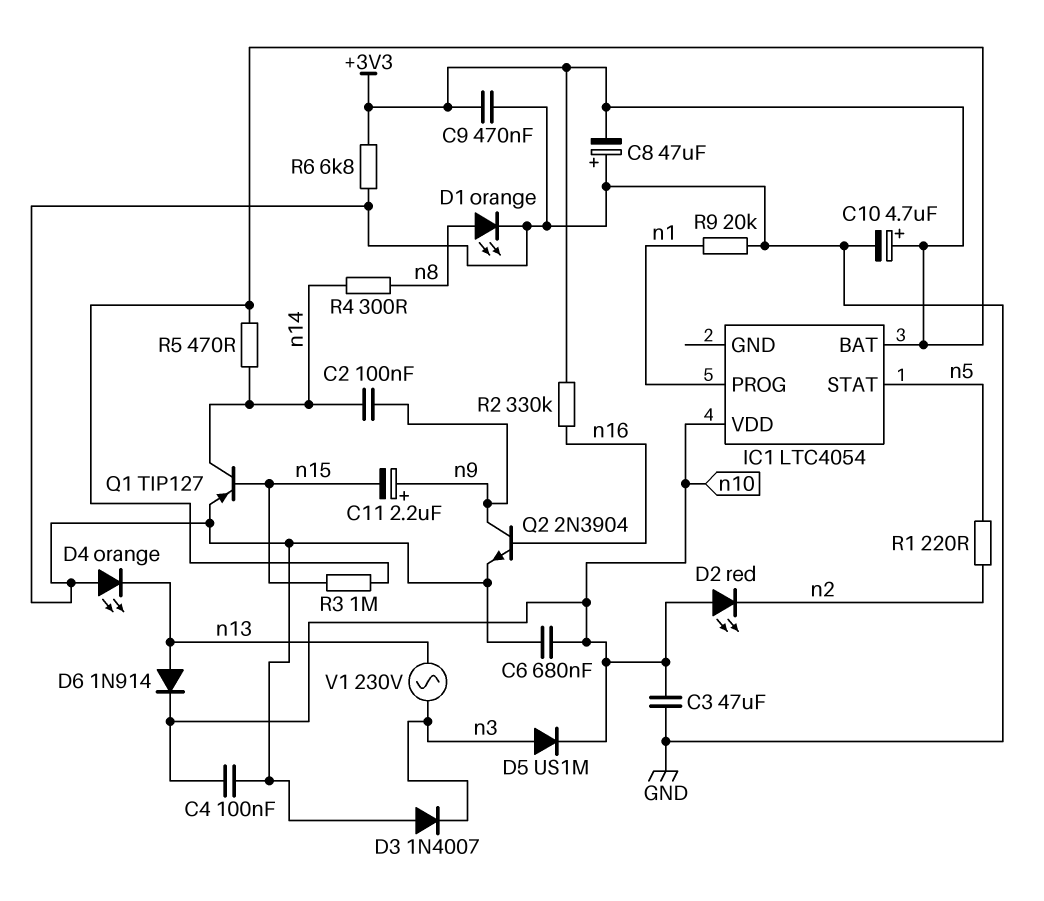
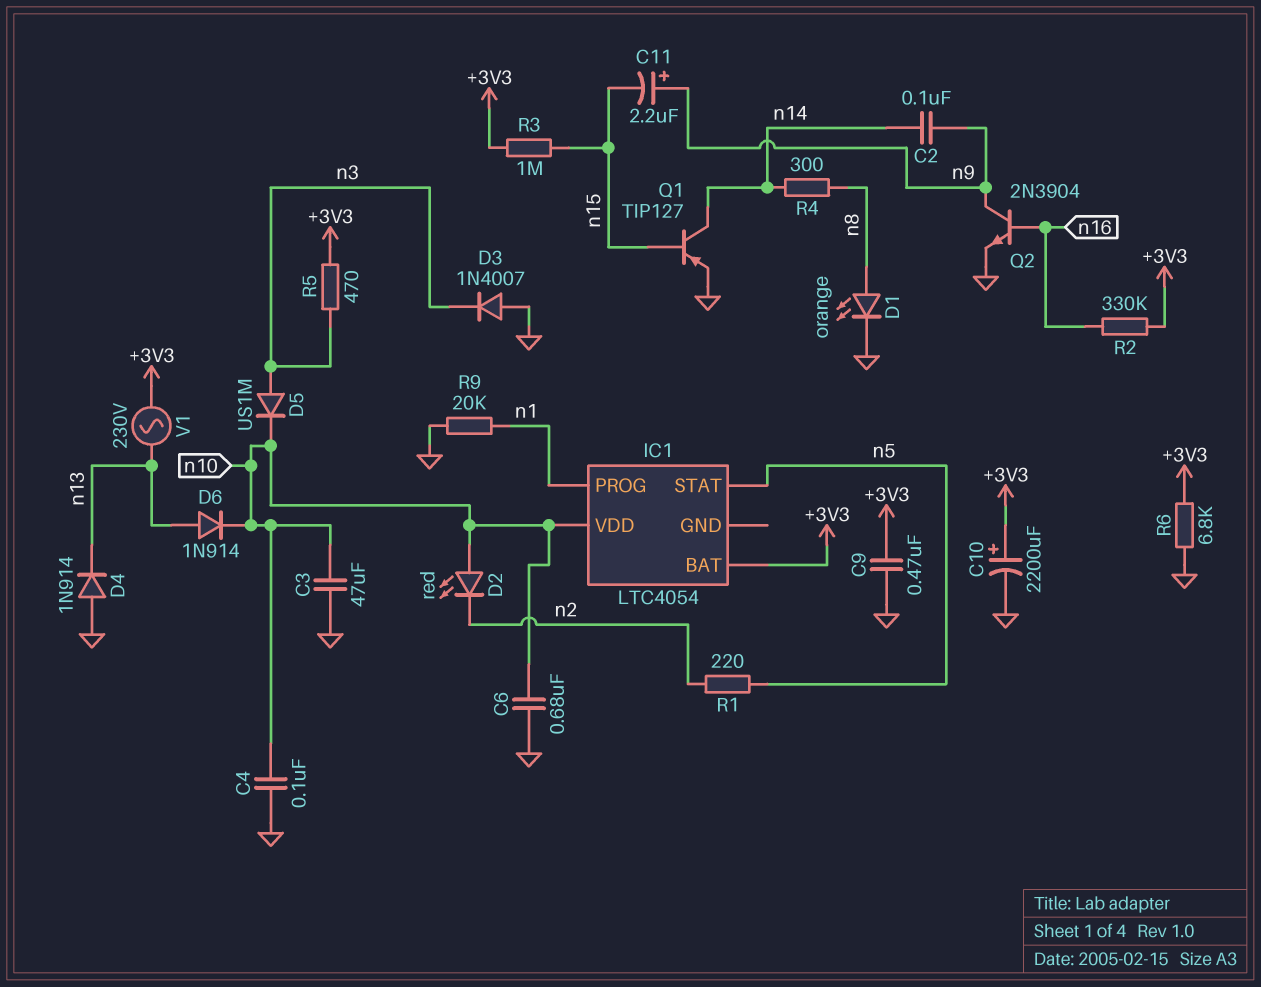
C8: 47uF (plus GND, minus +3V3) -> none
C10: 4.7uF (plus +3V3, minus GND) -> 2200uF (plus +3V3, minus GND)
D4: LED orange (A GND, K n13) -> diode 1N914 (A GND, K n13)
R5: 470 (+3V3, n14) -> 470 (+3V3, n3)
V1: AC 230V (n3, n13) -> AC 230V (+3V3, n13)

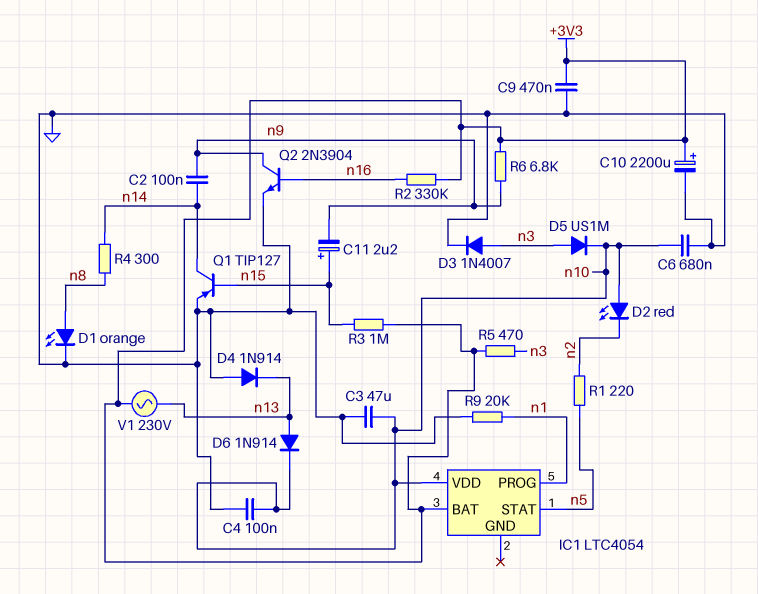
C11: 2.2uF (plus n9, minus n15) -> 2.2uF (plus n15, minus n9)
D3: diode 1N4007 (A GND, K n3) -> diode 1N4007 (A n3, K GND)
R6: 6.8k (+3V3, GND) -> 6.8k (+3V3, n9)

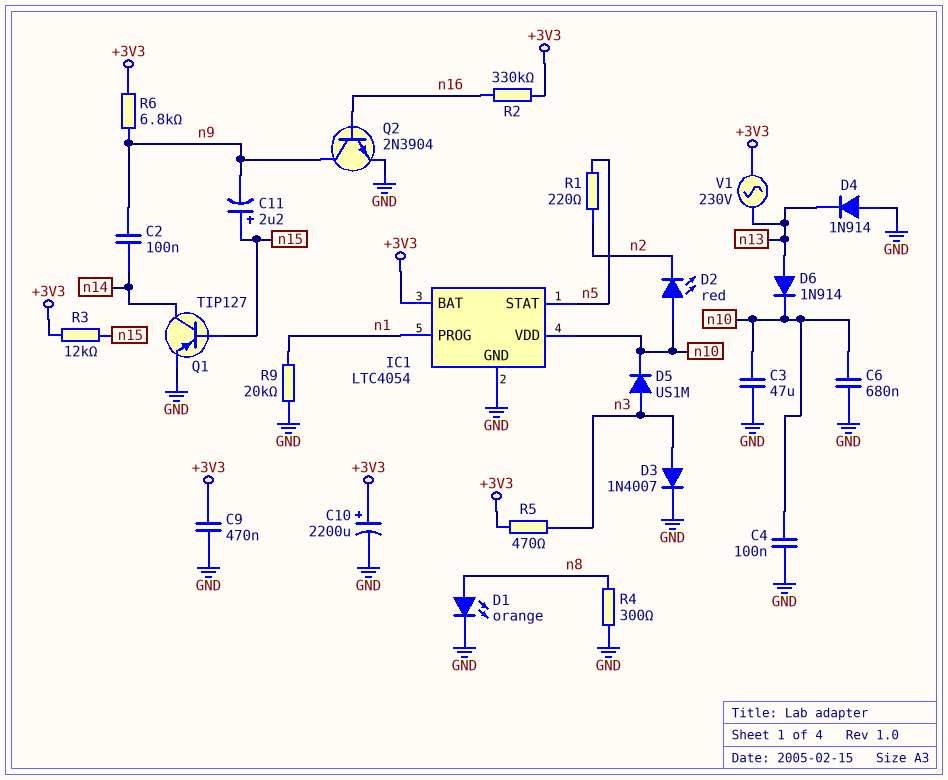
IC1 pin GND: none -> GND
R3: 1M (+3V3, n15) -> 12k (+3V3, n15)
R4: 300 (n8, n14) -> 300 (GND, n8)

